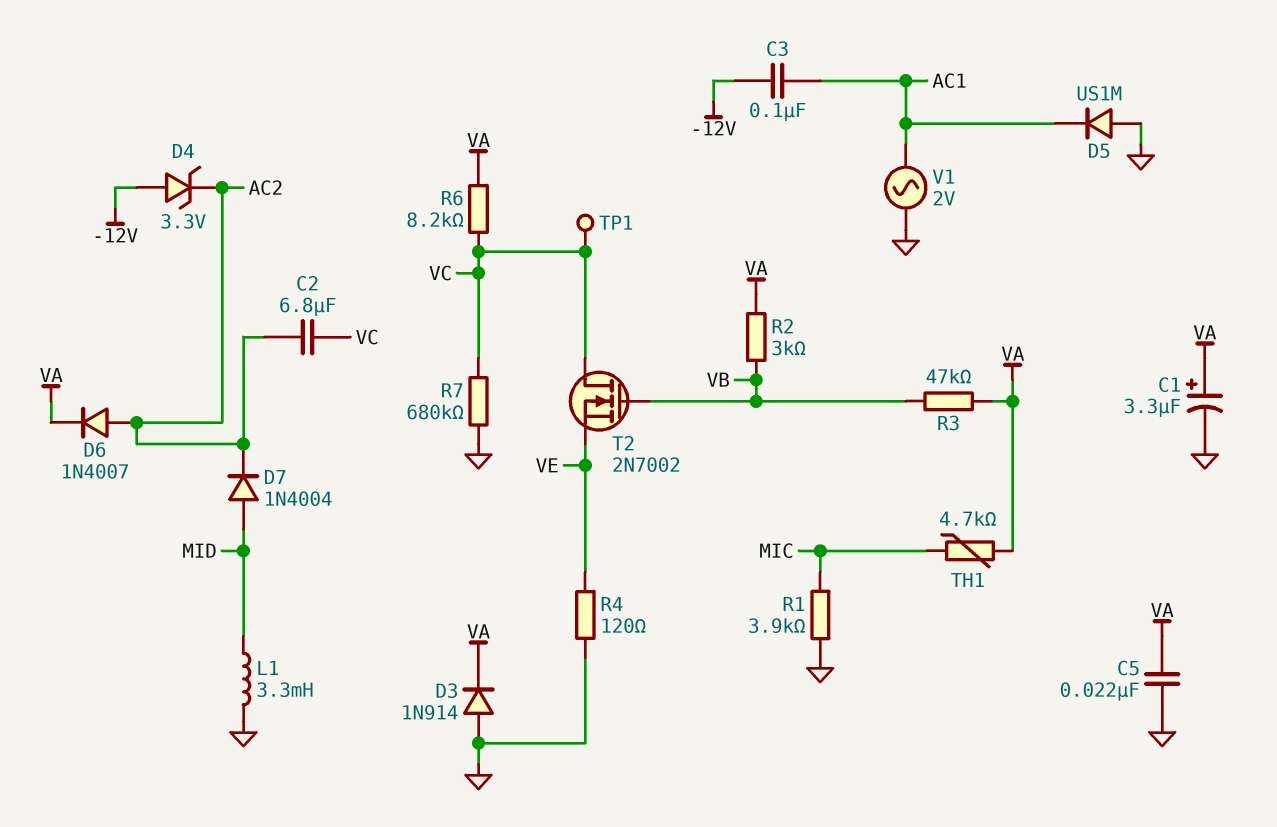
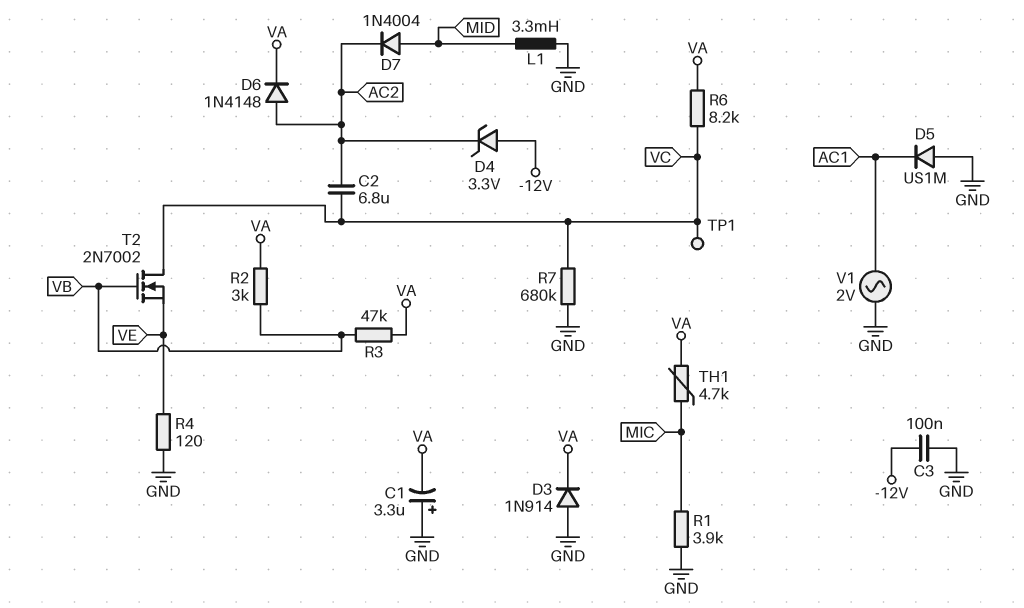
C1: 3.3uF (plus VA, minus GND) -> 3.3uF (plus GND, minus VA)
C3: 100nF (-12V, AC1) -> 100nF (-12V, GND)
C5: 22nF (GND, VA) -> none
D6: diode 1N4007 (A AC2, K VA) -> diode 1N4148 (A AC2, K VA)

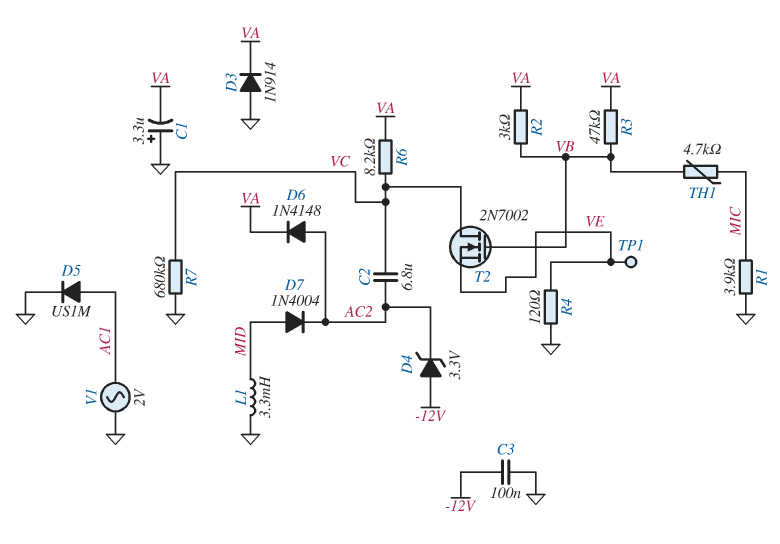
D5: diode US1M (A GND, K AC1) -> diode US1M (A AC1, K GND)
TH1: 4.7k (MIC, VA) -> 4.7k (MIC, VB)
TP1: test point (VC) -> test point (VE)

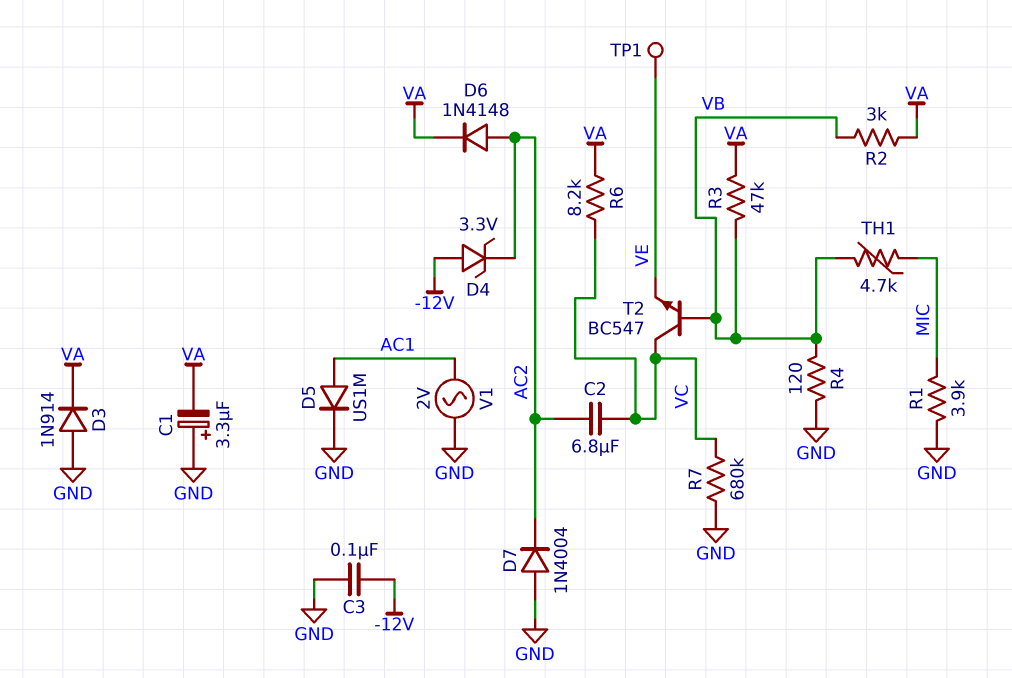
D7: diode 1N4004 (A MID, K AC2) -> diode 1N4004 (A GND, K AC2)
L1: 3.3mH (GND, MID) -> none
R4: 120 (GND, VE) -> 120 (GND, VB)
T2: NMOS 2N7002 (G VB, D VC, S VE) -> NPN BC547 (B VB, C VC, E VE)

